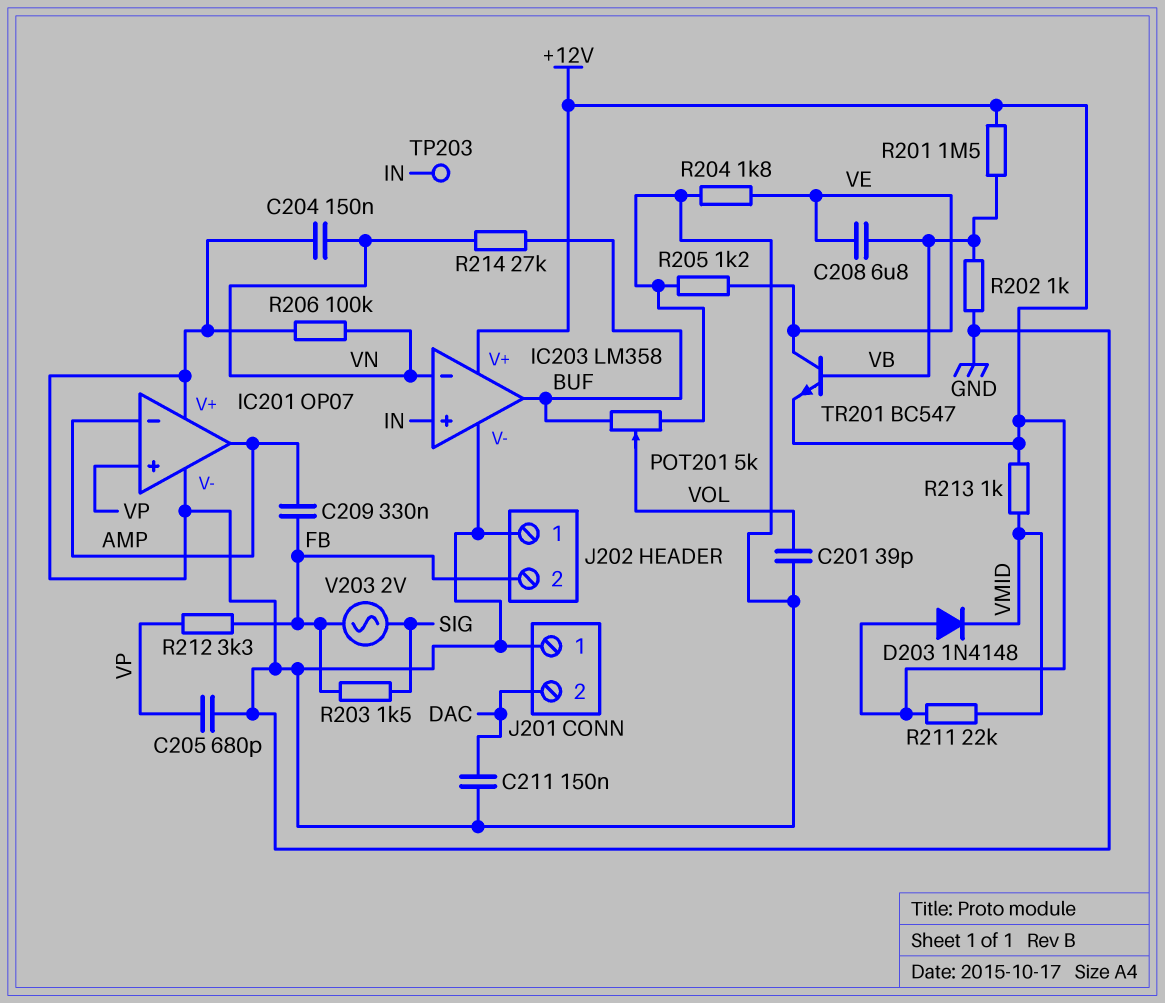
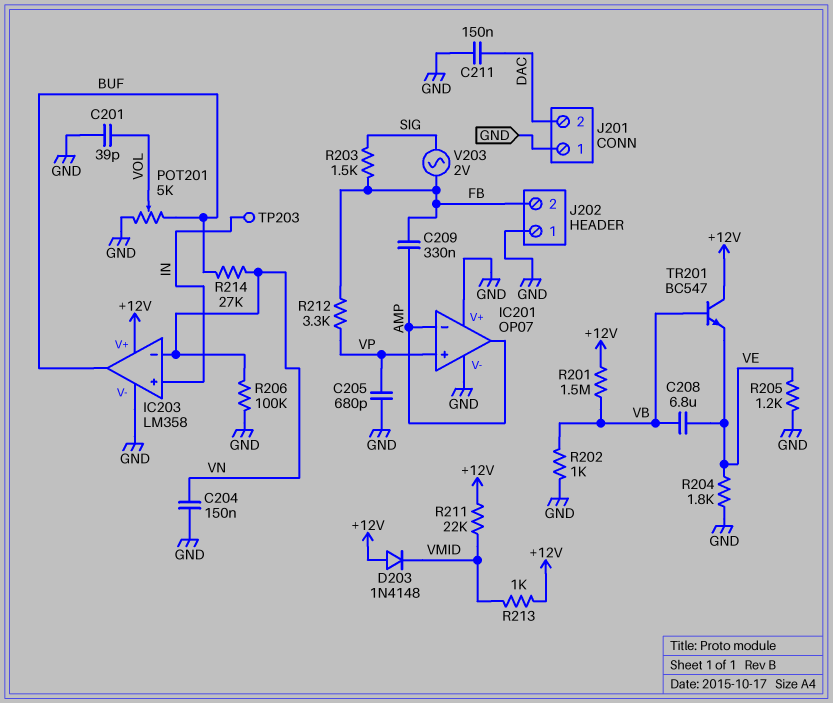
TR201: NPN BC547 (B VB, C VE, E +12V) -> NPN BC547 (B VB, C +12V, E VE)

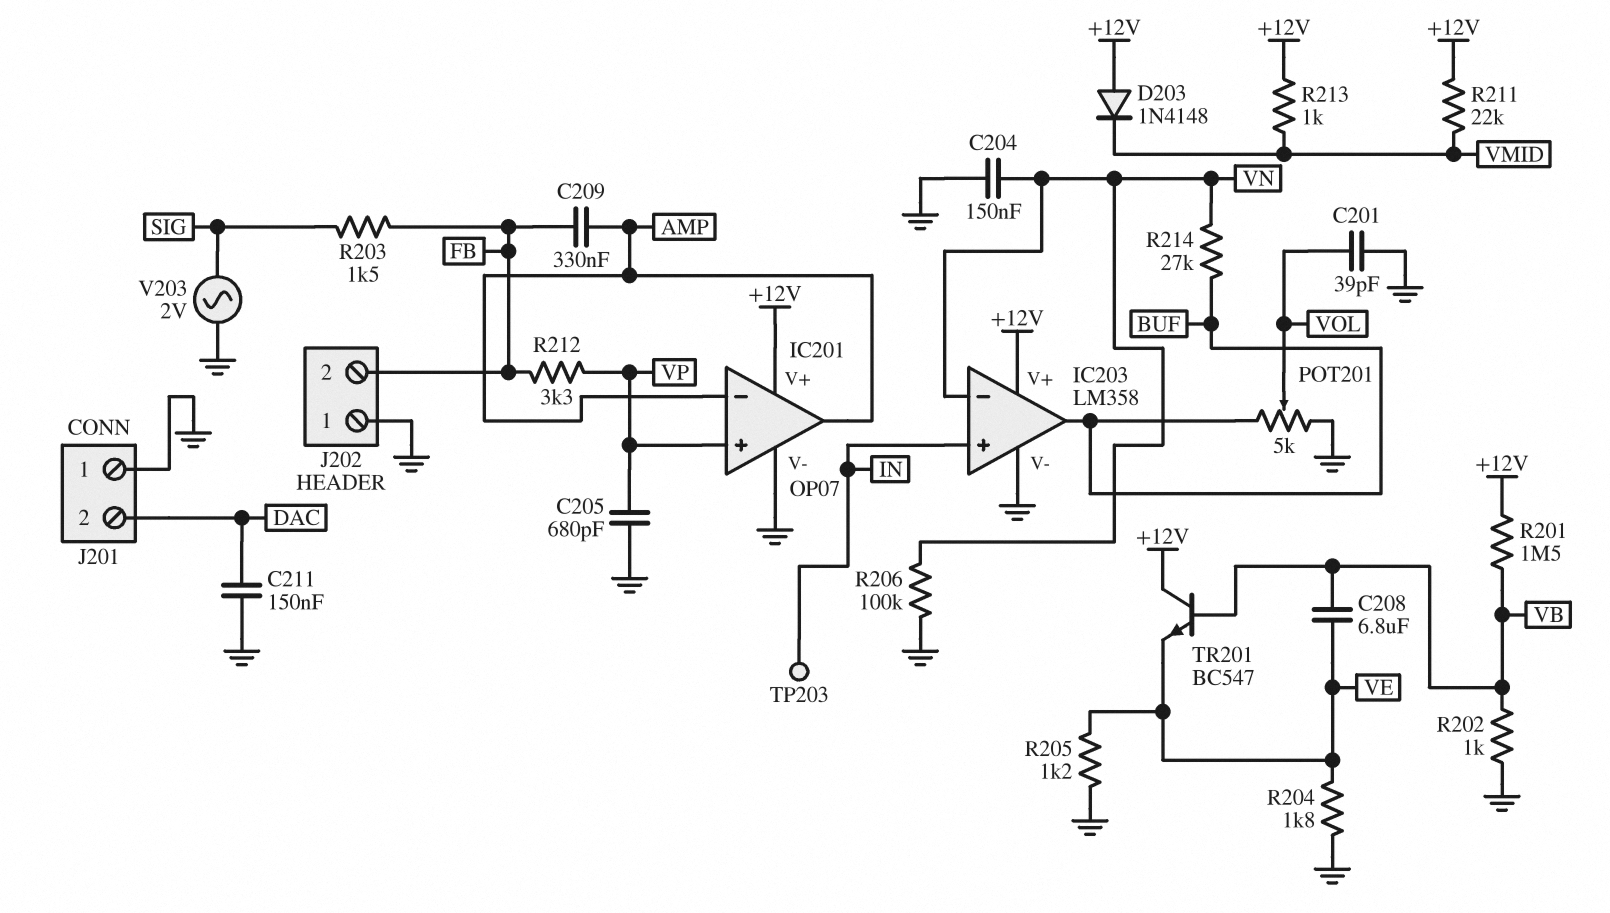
IC201 pin V+: GND -> +12V
V203: AC 2V (FB, SIG) -> AC 2V (GND, SIG)

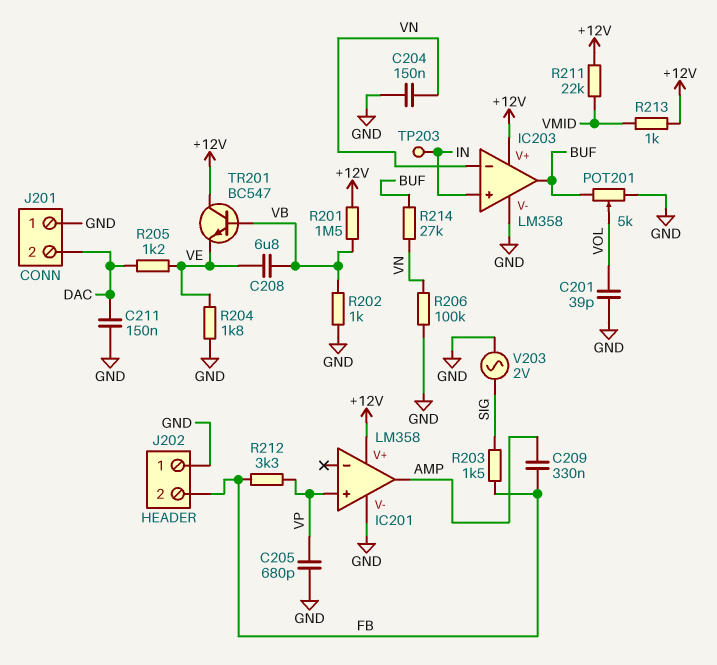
D203: diode 1N4148 (A +12V, K VMID) -> none
IC201: OP07 -> LM358
IC201 pin in-: AMP -> none
R205: 1.2k (GND, VE) -> 1.2k (DAC, VE)

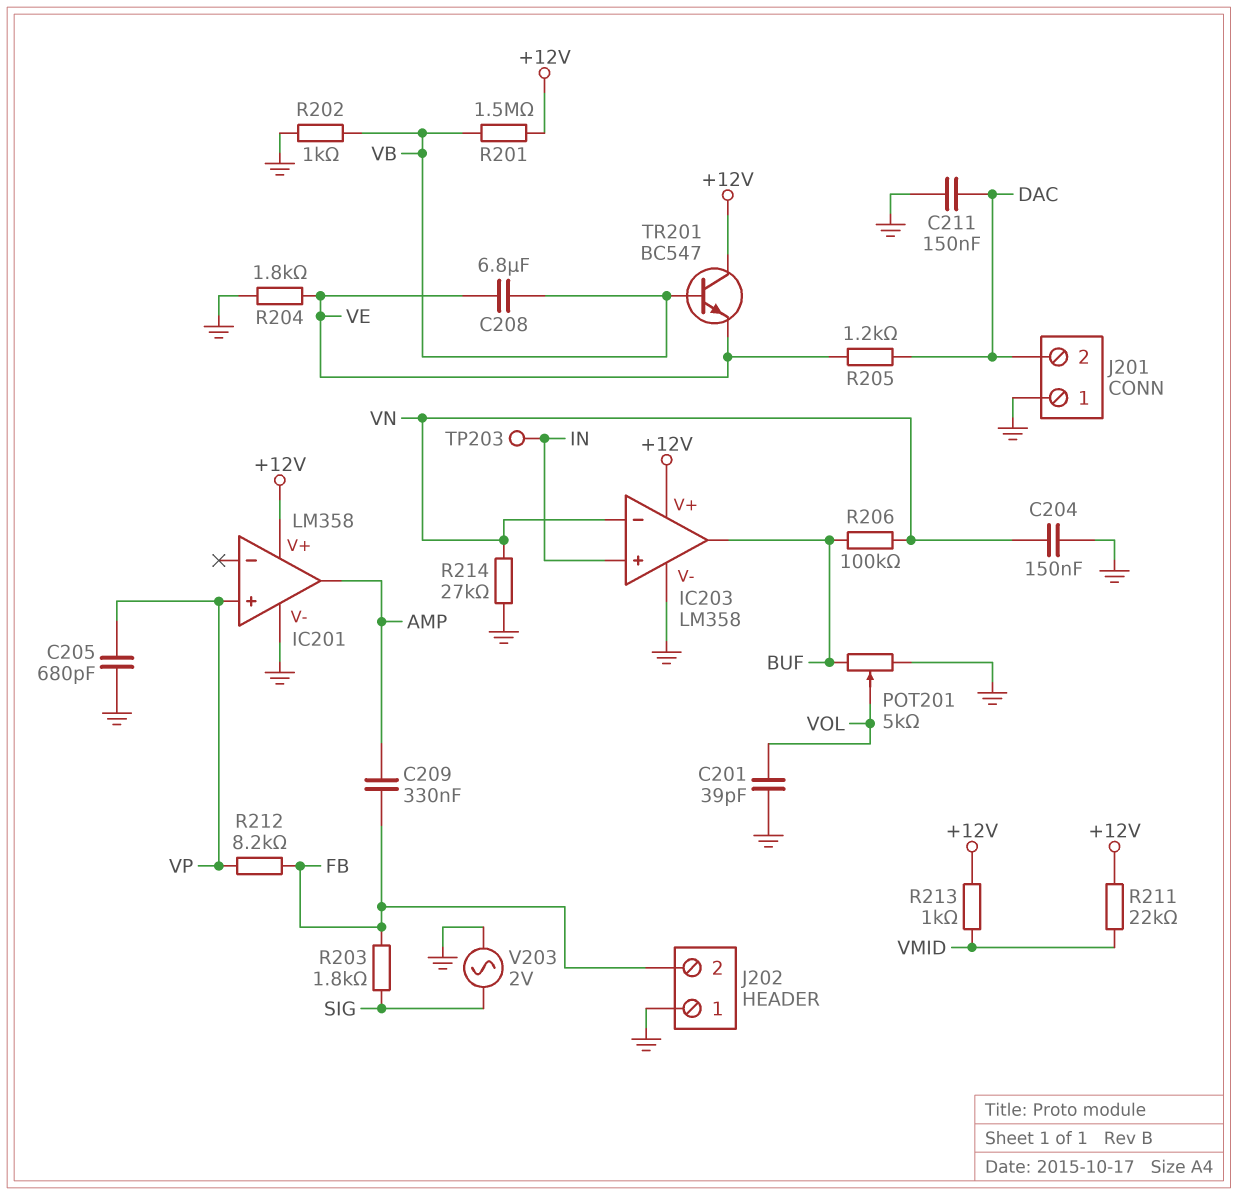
R203: 1.5k (FB, SIG) -> 1.8k (FB, SIG)
R206: 100k (GND, VN) -> 100k (BUF, VN)
R212: 3.3k (FB, VP) -> 8.2k (FB, VP)
R214: 27k (BUF, VN) -> 27k (GND, VN)

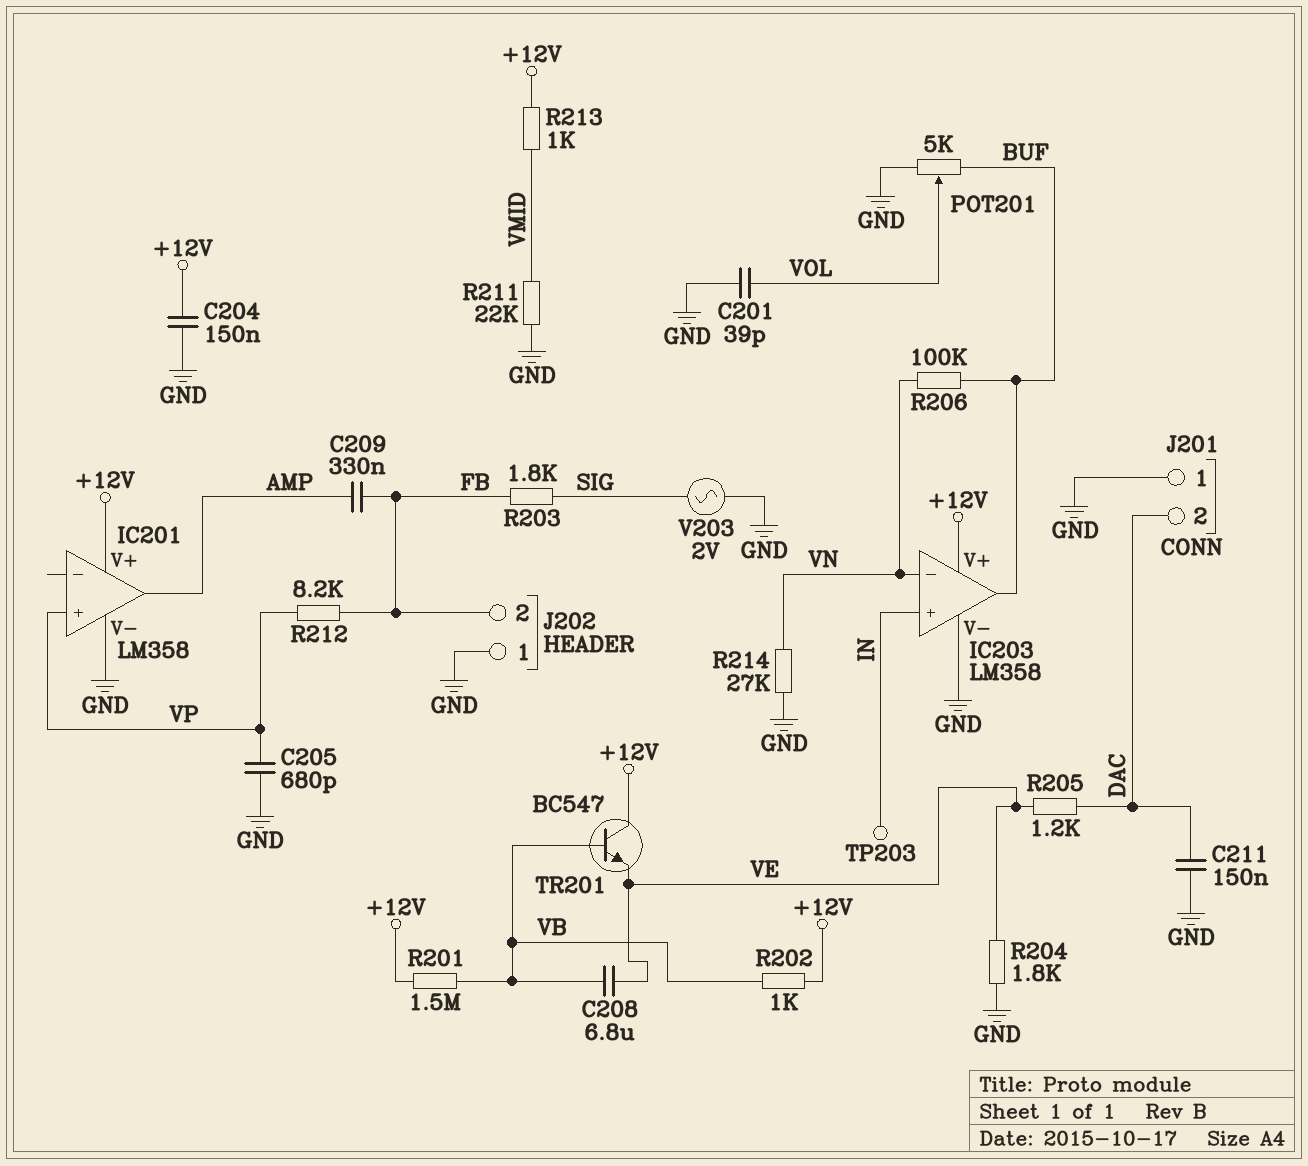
C204: 150nF (GND, VN) -> 150nF (+12V, GND)
R202: 1k (GND, VB) -> 1k (+12V, VB)
R211: 22k (+12V, VMID) -> 22k (GND, VMID)

